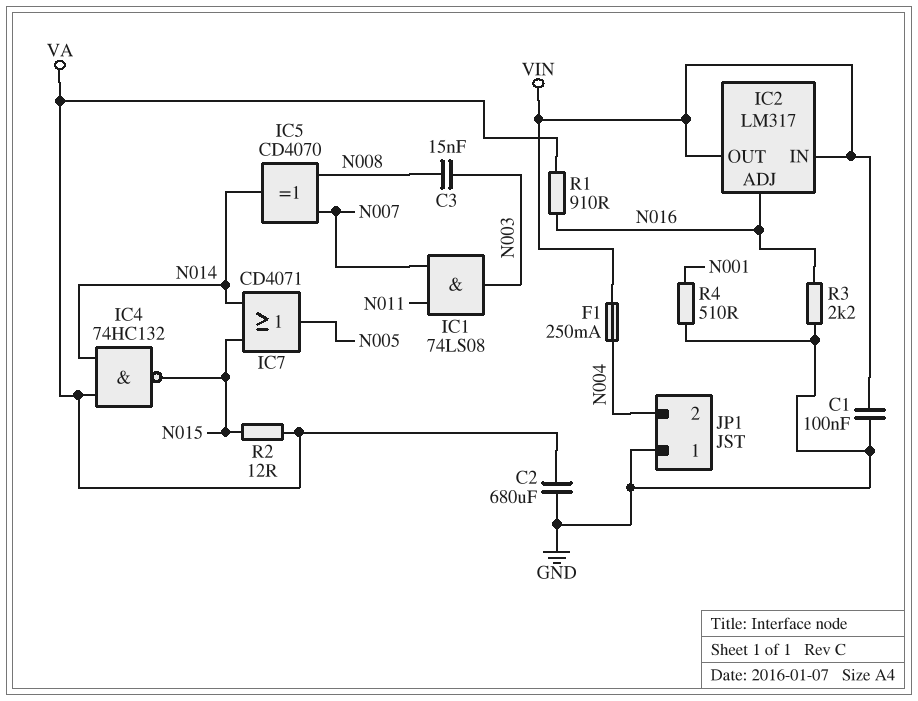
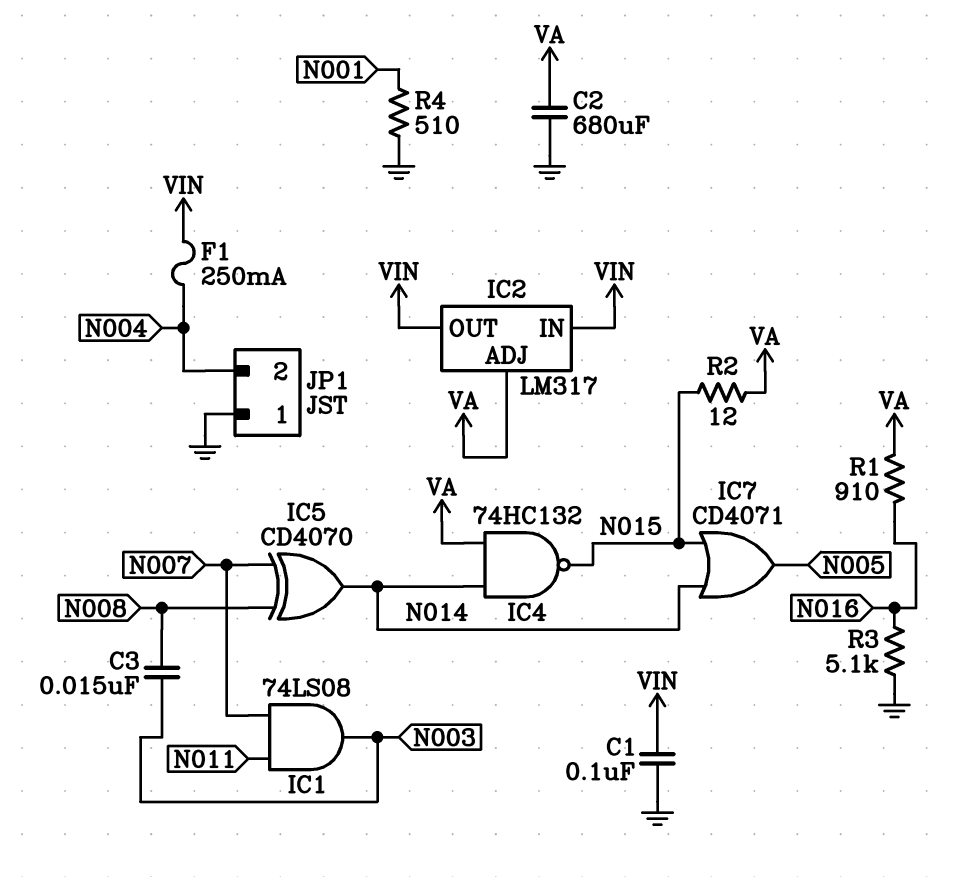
IC2 pin ADJ: N016 -> VA
R3: 2.2k (GND, N016) -> 5.1k (GND, N016)

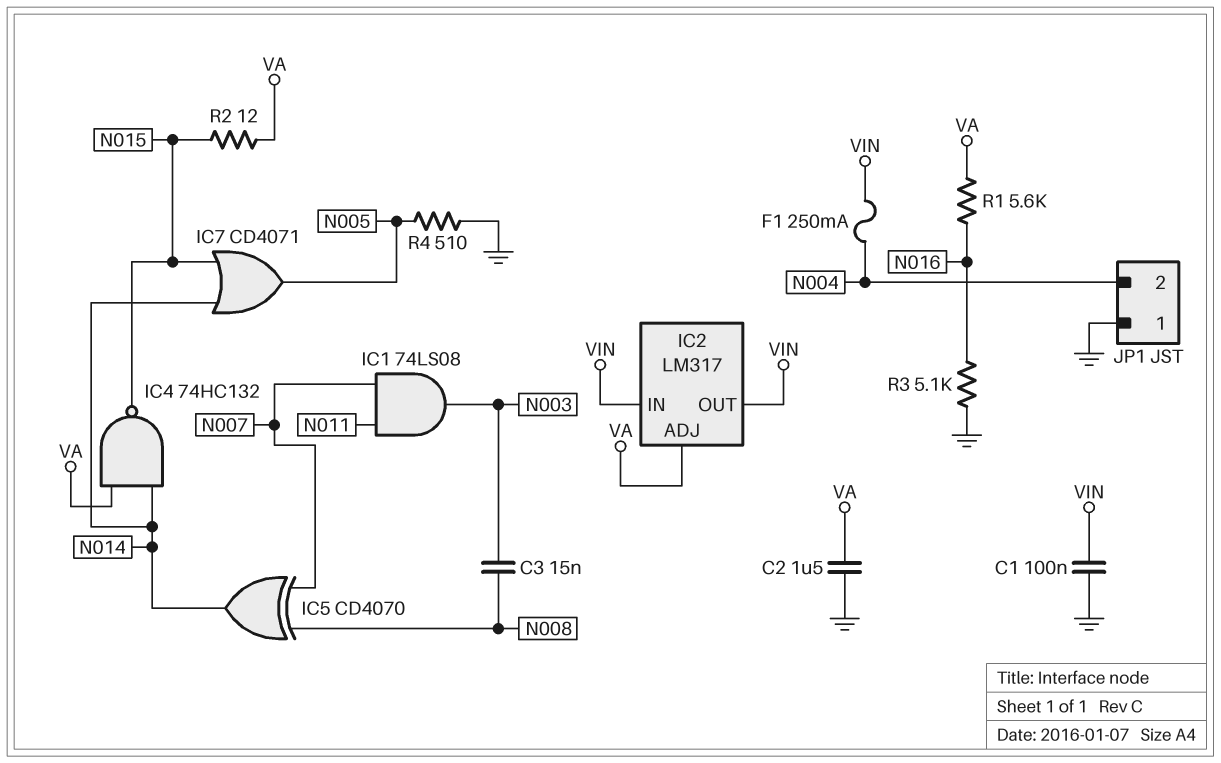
C2: 680uF (GND, VA) -> 1.5uF (GND, VA)
R1: 910 (N016, VA) -> 5.6k (N016, VA)
R4: 510 (GND, N001) -> 510 (GND, N005)

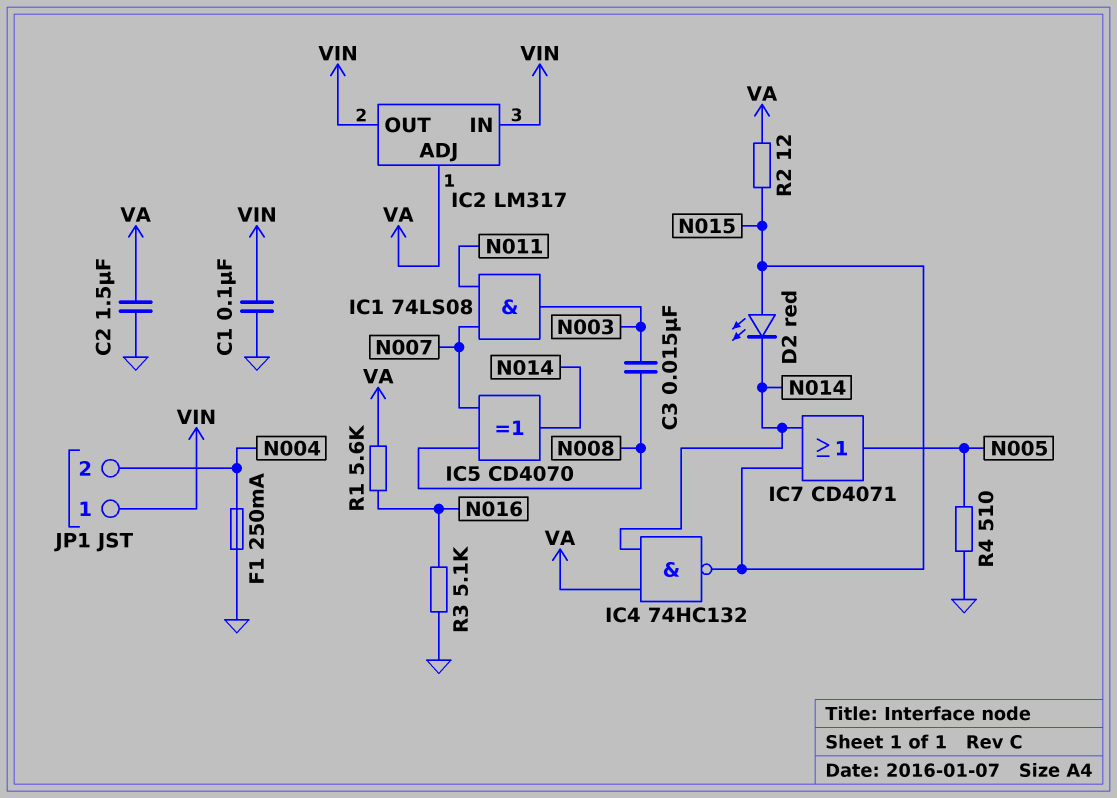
D2: none -> LED red (A N015, K N014)
F1: 250mA (N004, VIN) -> 250mA (GND, N004)
JP1 pin 1: GND -> VIN

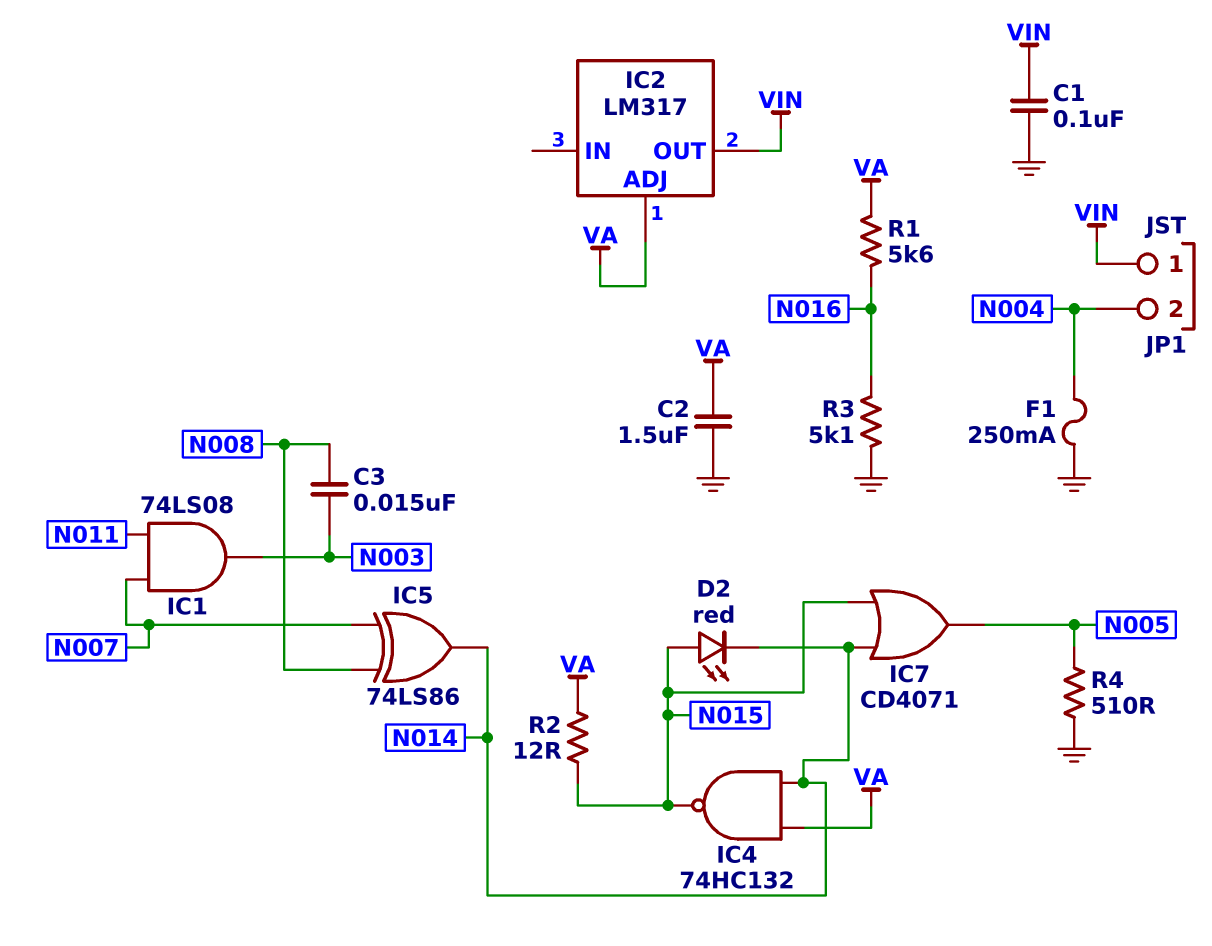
IC2 pin IN: VIN -> none
IC5: XOR CD4070 (in N007, in N008, out N014) -> XOR 74LS86 (in N007, in N008, out N014)

